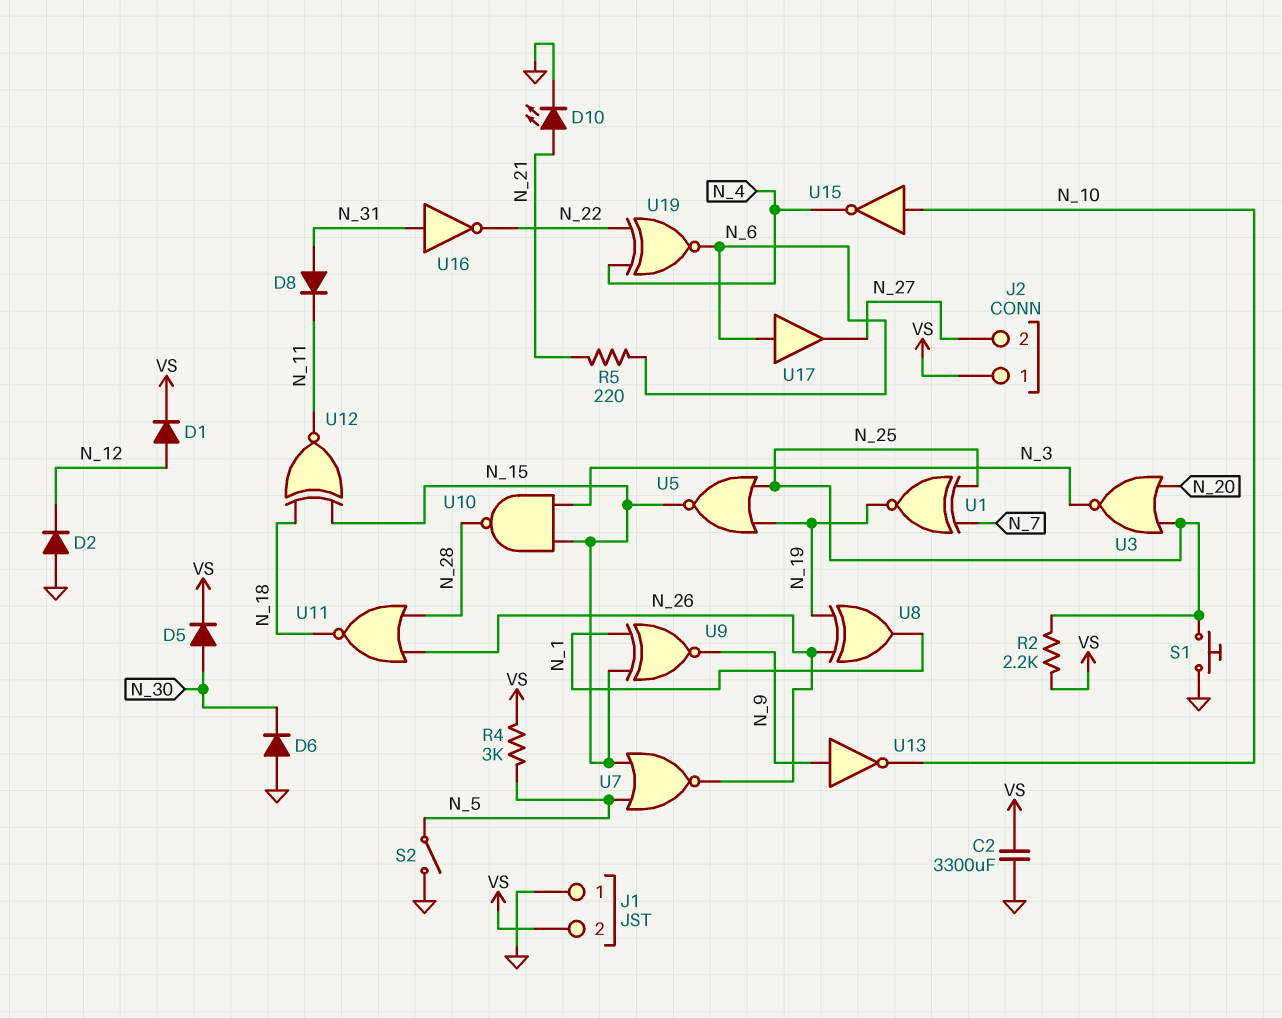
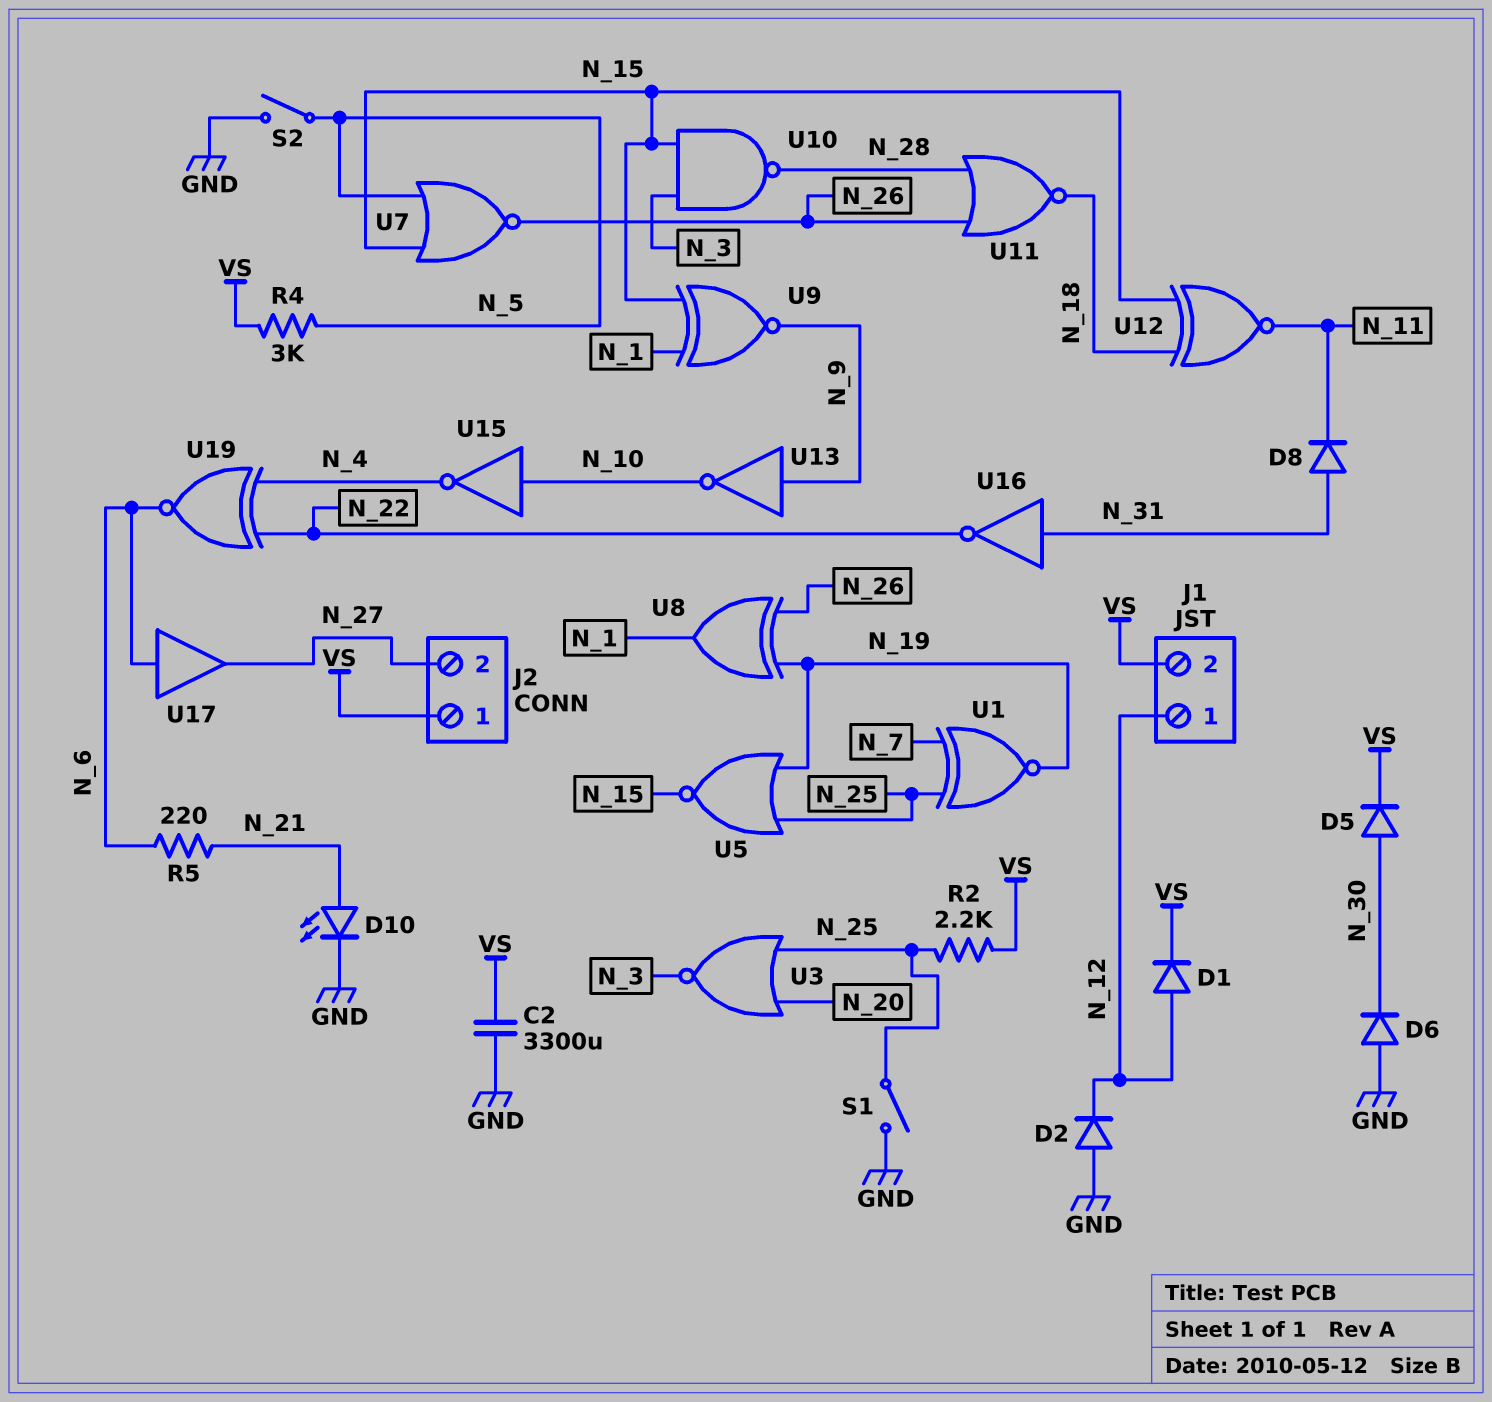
J1 pin 1: GND -> N_12
S1: button (GND, N_25) -> switch (GND, N_25)

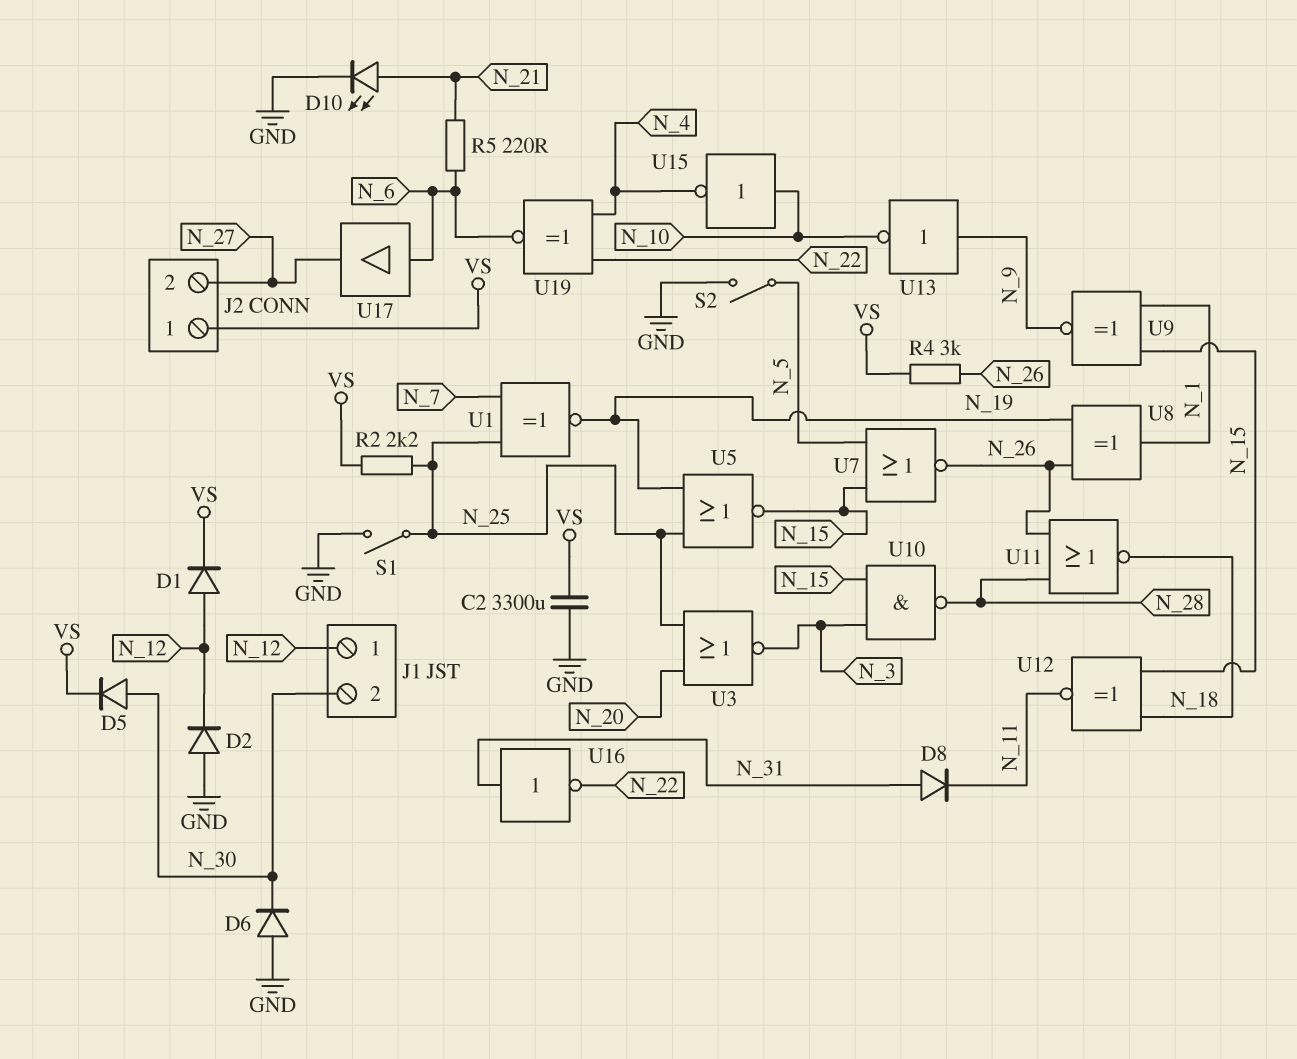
J1 pin 2: VS -> N_30
R4: 3k (N_5, VS) -> 3k (N_26, VS)

